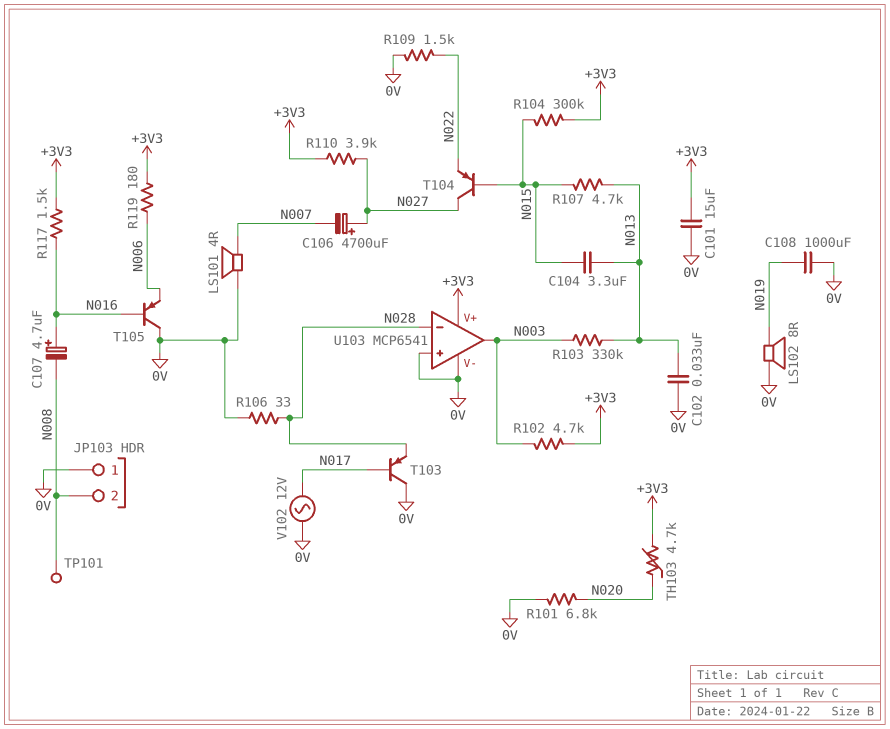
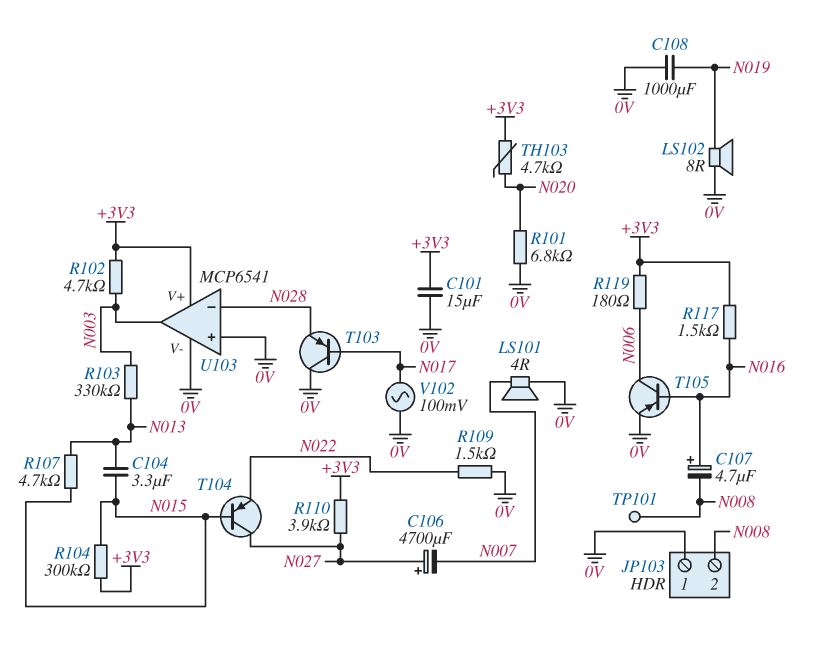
C102: 33nF (0V, N013) -> none
R106: 33 (0V, N028) -> none
T105: PNP (B N016, C 0V, E N006) -> PNP (B N016, C N006, E 0V)
V102: AC 12V (0V, N017) -> AC 100mV (0V, N017)

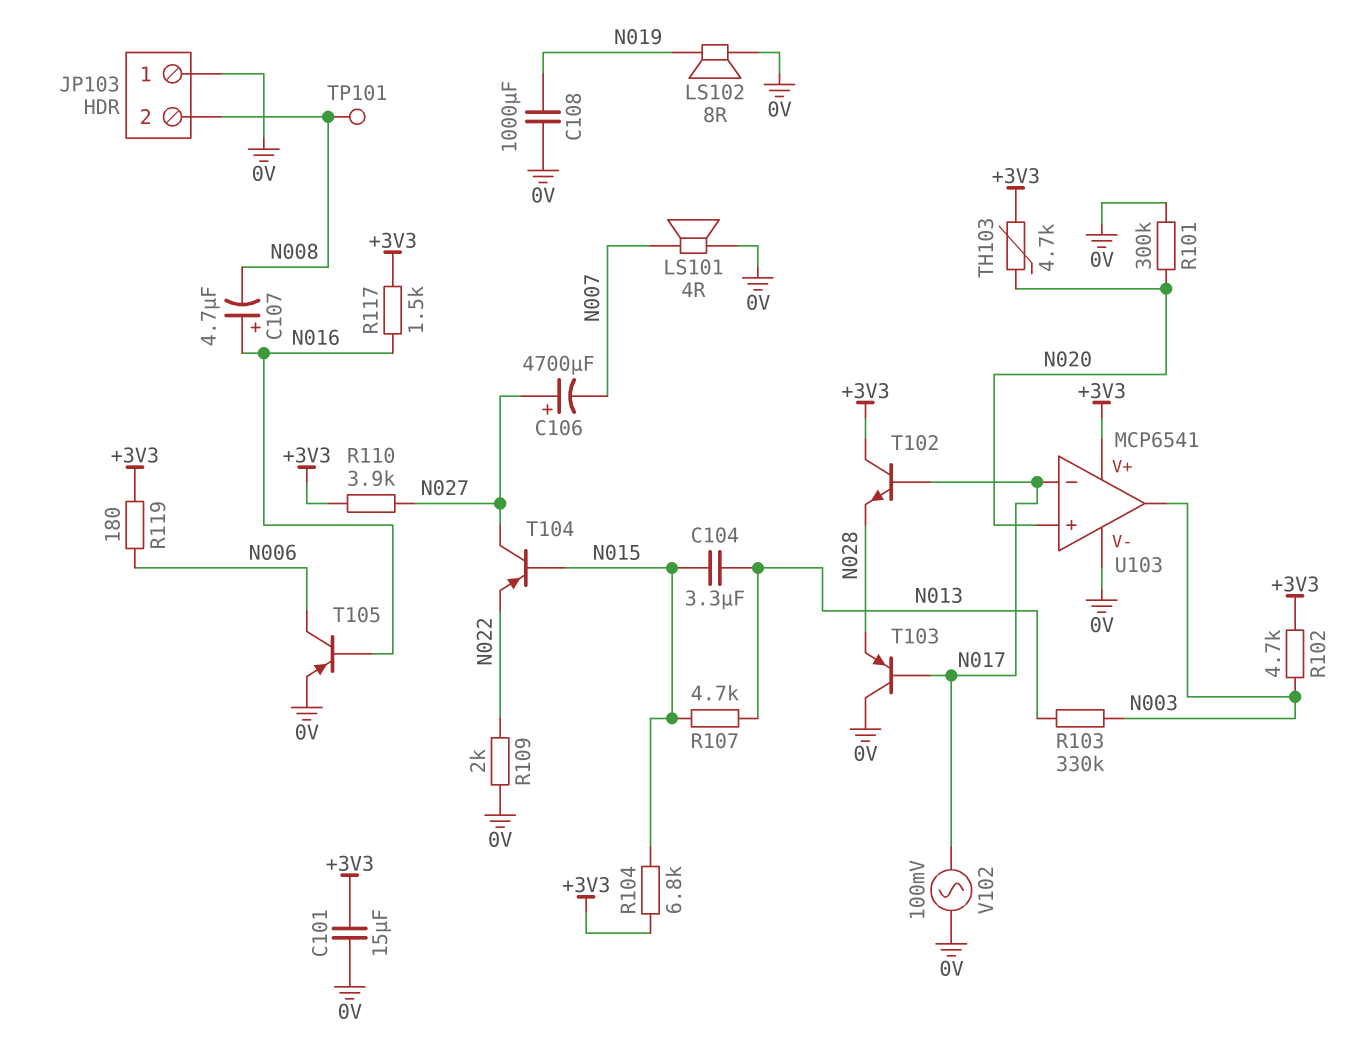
R101: 6.8k (0V, N020) -> 300k (0V, N020)
R104: 300k (+3V3, N015) -> 6.8k (+3V3, N015)
R109: 1.5k (0V, N022) -> 2k (0V, N022)
T102: none -> NPN (B N017, C +3V3, E N028)
U103 pin in+: 0V -> N020
U103 pin in-: N028 -> N017

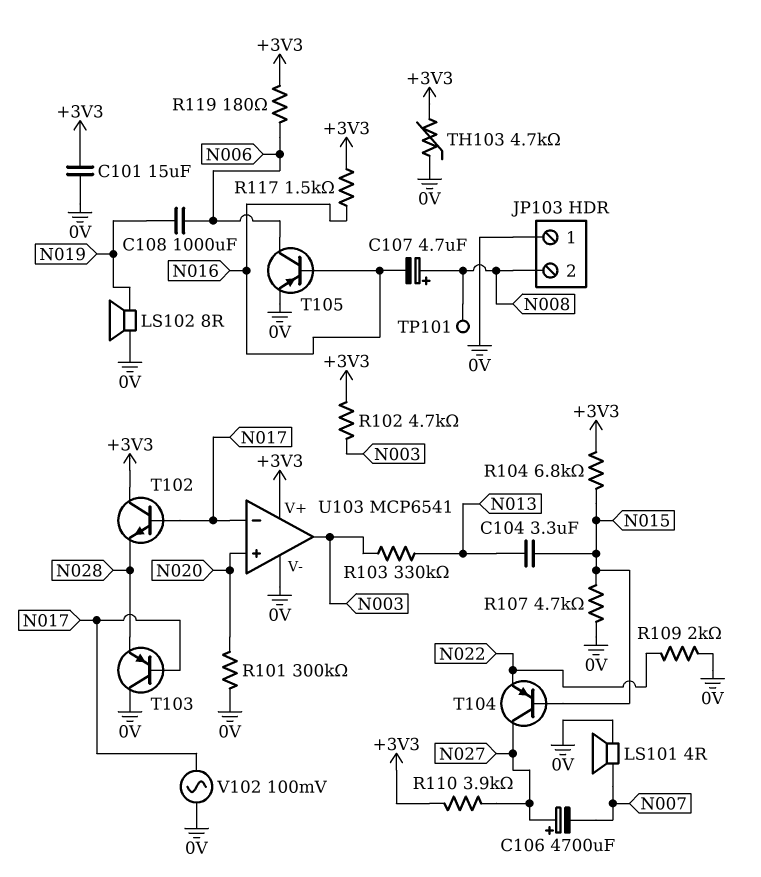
C107: 4.7uF (plus N016, minus N008) -> 4.7uF (plus N008, minus N016)
C108: 1000uF (0V, N019) -> 1000uF (N006, N019)
R107: 4.7k (N013, N015) -> 4.7k (0V, N015)
TH103: 4.7k (+3V3, N020) -> 4.7k (+3V3, 0V)

